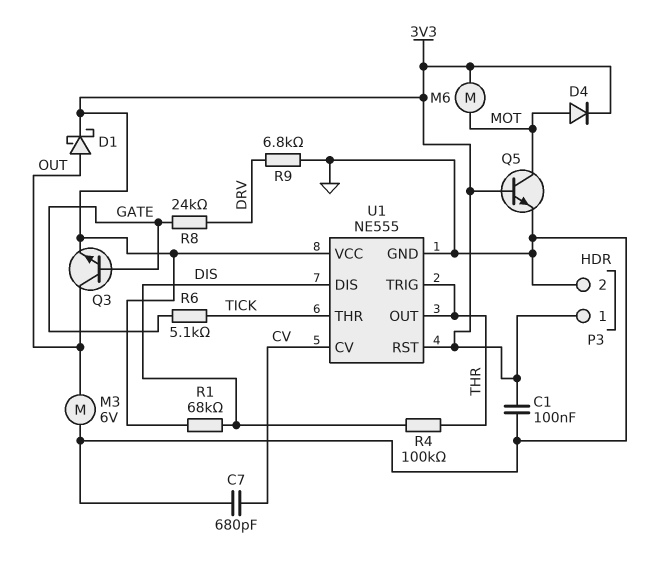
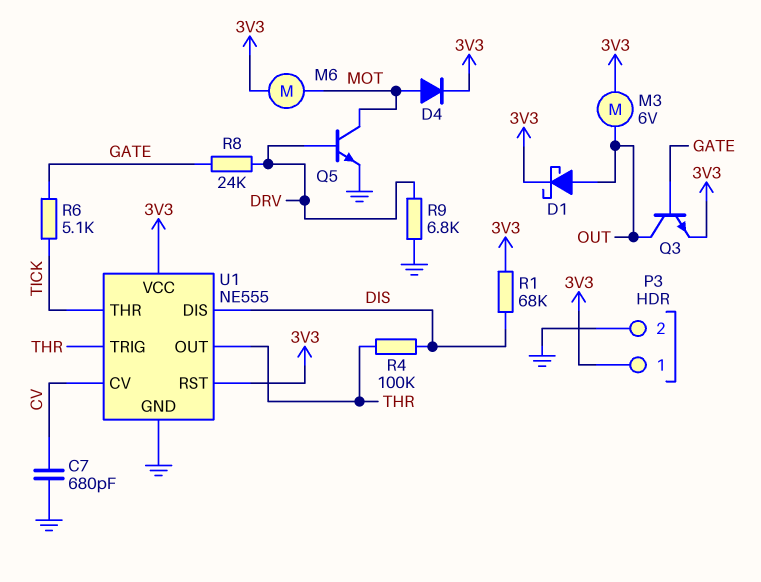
C1: 100nF (3V3, GND) -> none
M3: motor 6V (GND, OUT) -> motor 6V (3V3, OUT)
Q5: NPN (B 3V3, C MOT, E GND) -> NPN (B DRV, C MOT, E GND)

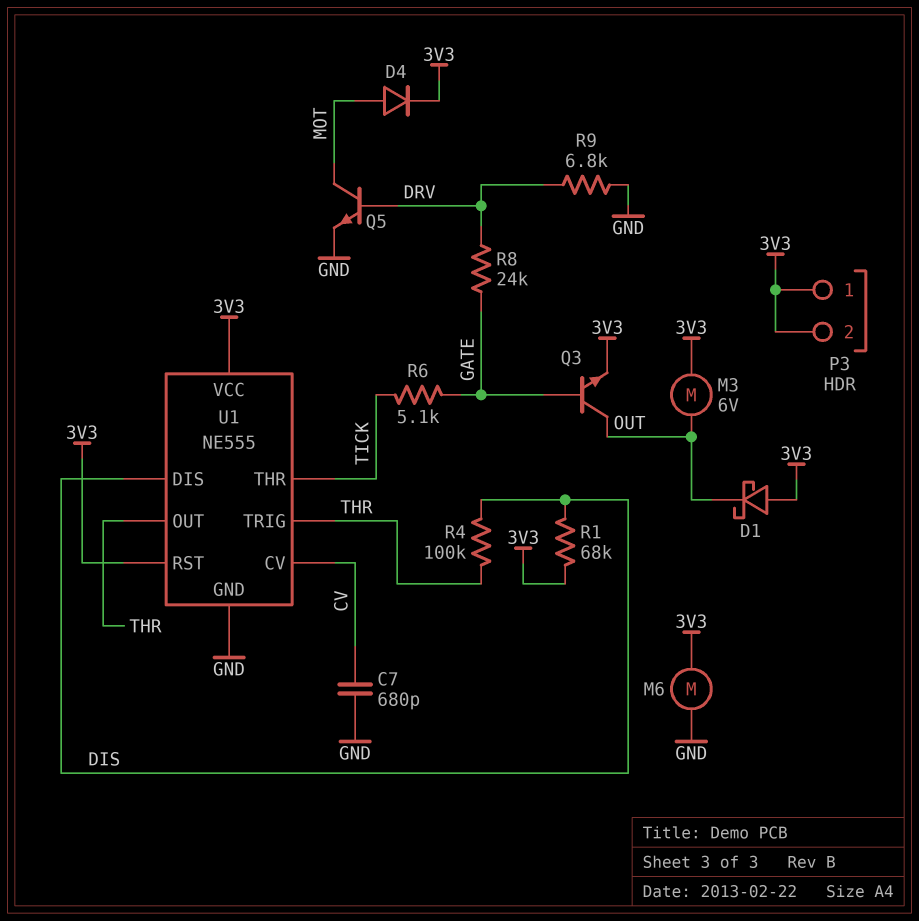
D1: schottky (A OUT, K 3V3) -> schottky (A 3V3, K OUT)
M6: motor (3V3, MOT) -> motor (3V3, GND)
P3 pin 2: GND -> 3V3

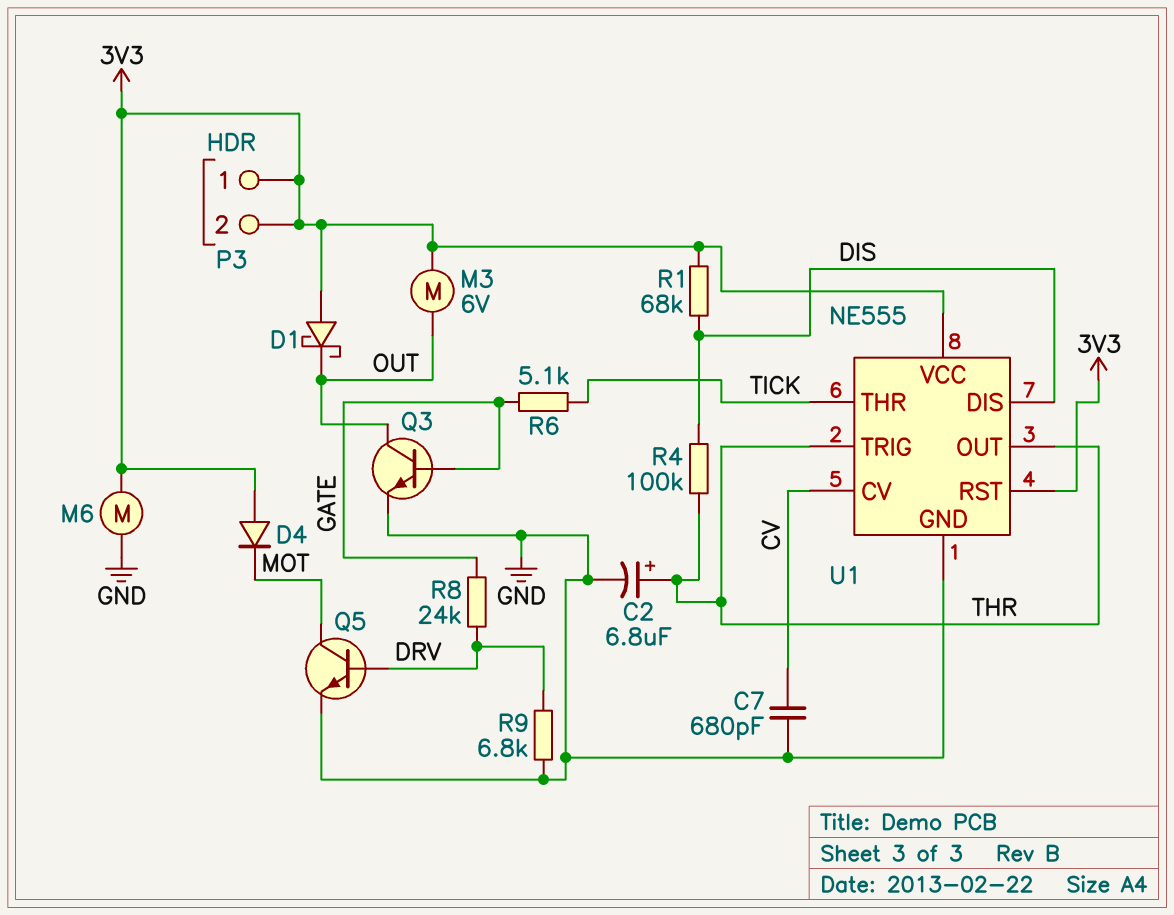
C2: none -> 6.8uF (plus THR, minus GND)
D4: diode (A MOT, K 3V3) -> diode (A 3V3, K MOT)
Q3: NPN (B GATE, C OUT, E 3V3) -> NPN (B GATE, C OUT, E GND)

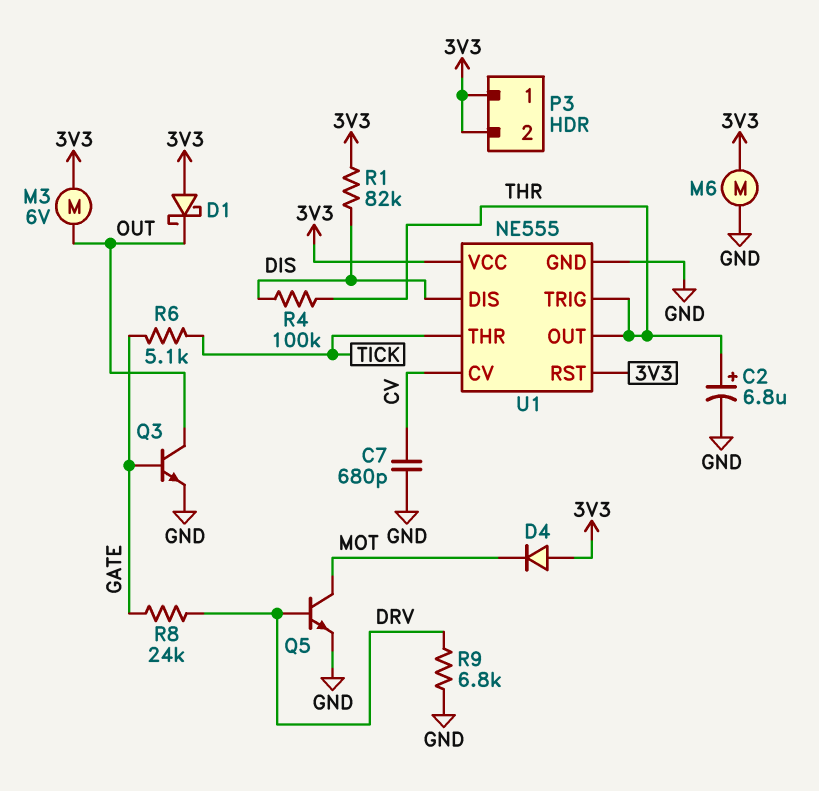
R1: 68k (3V3, DIS) -> 82k (3V3, DIS)

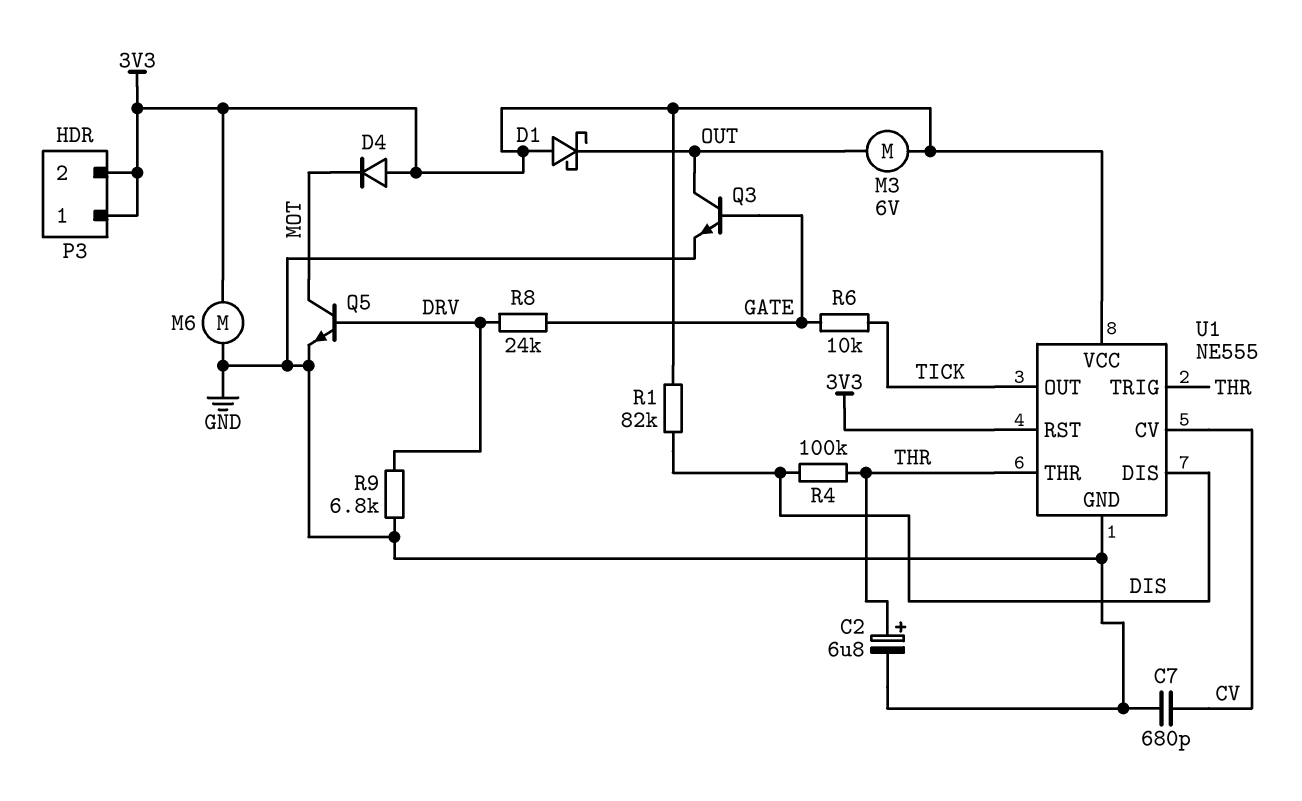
R6: 5.1k (GATE, TICK) -> 10k (GATE, TICK)
U1 pin OUT: THR -> TICK
U1 pin THR: TICK -> THR

